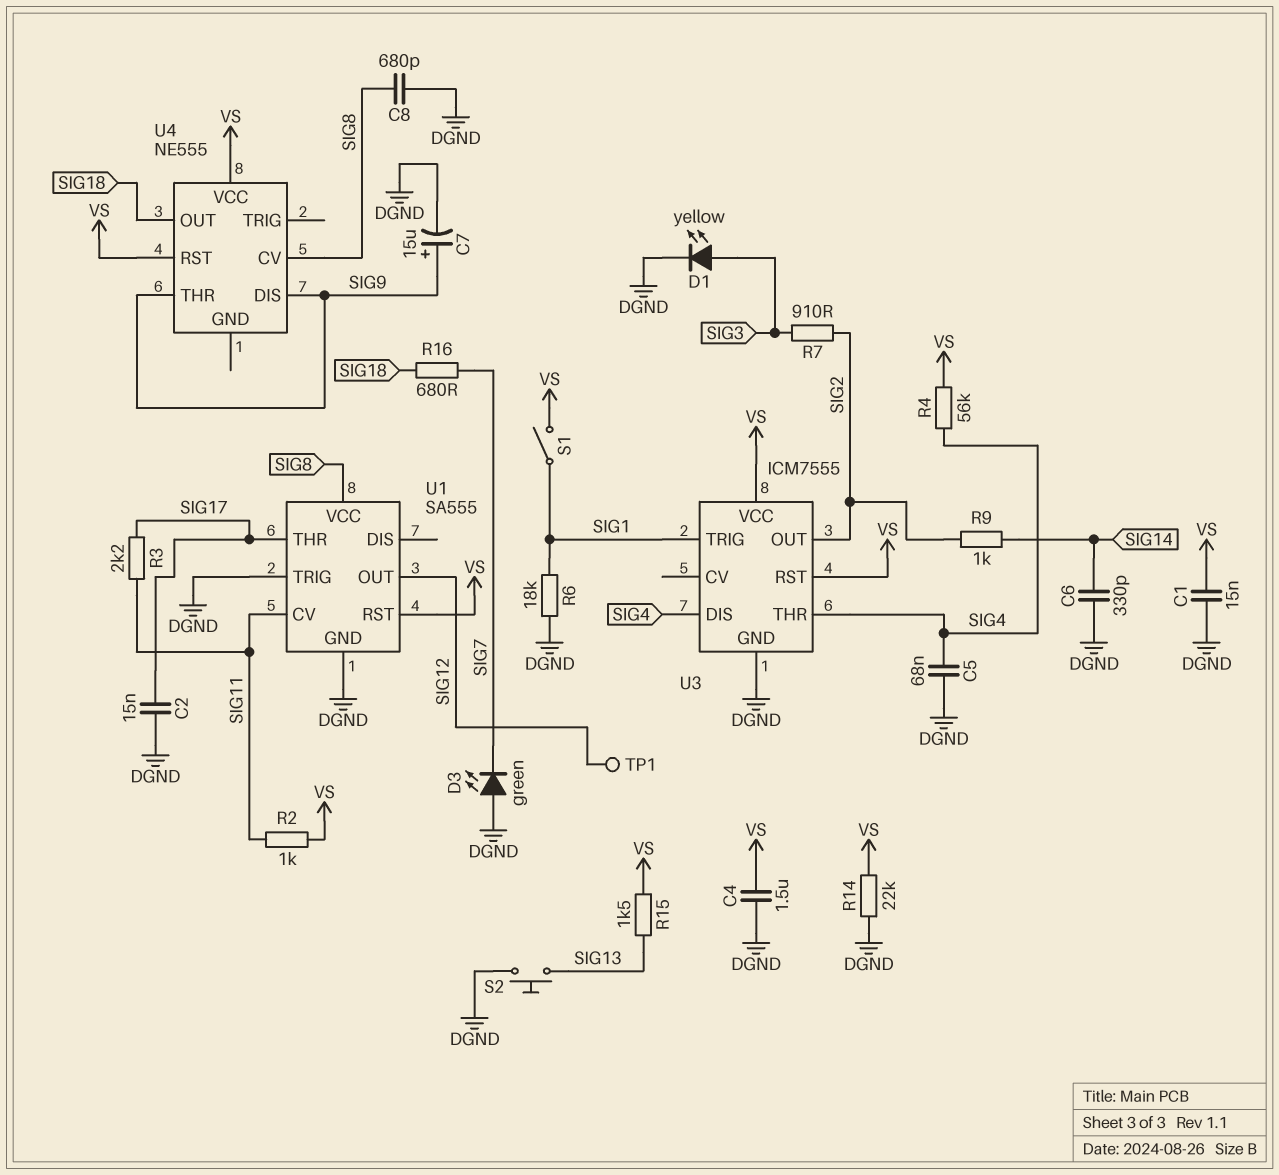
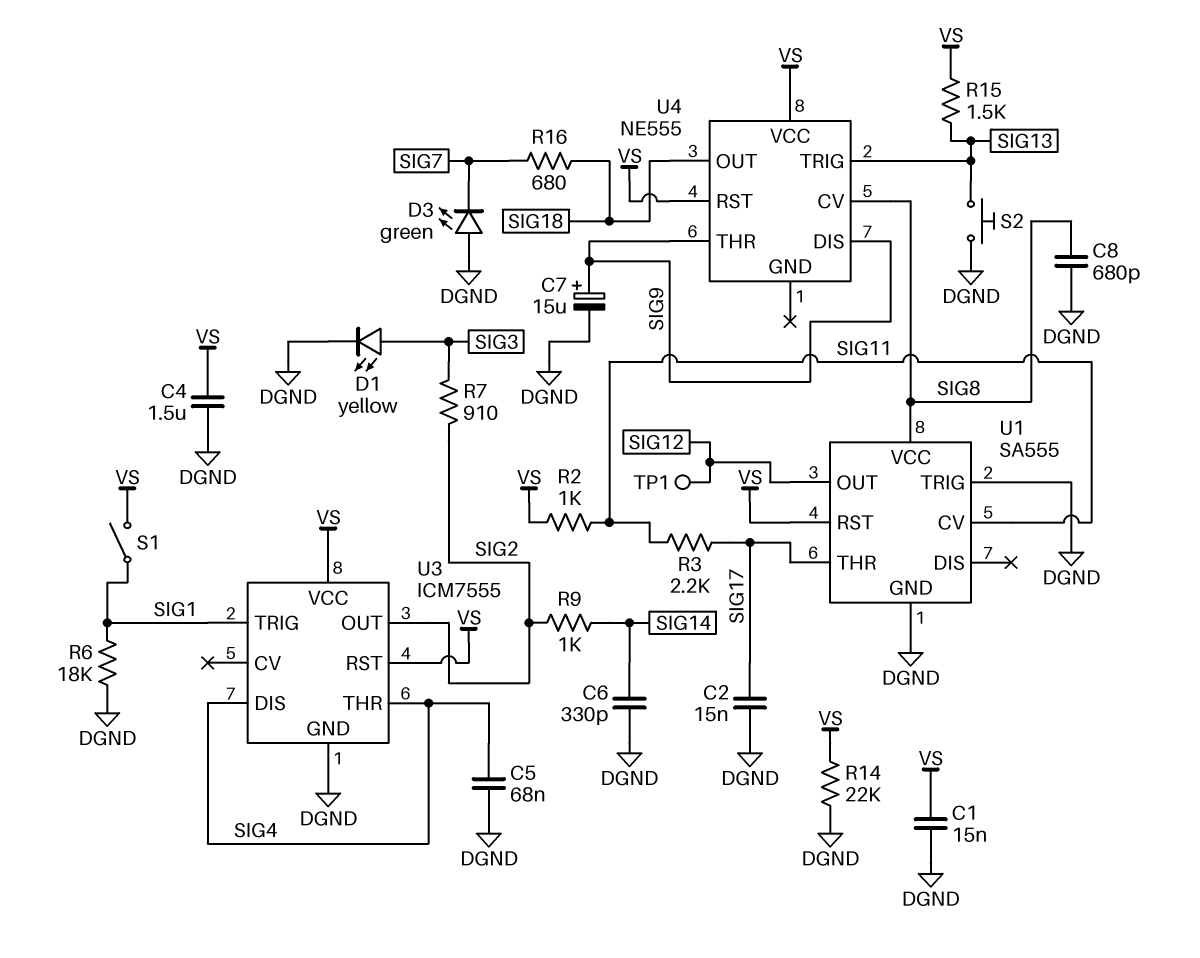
R4: 56k (SIG4, VS) -> none
U4 pin TRIG: none -> SIG13

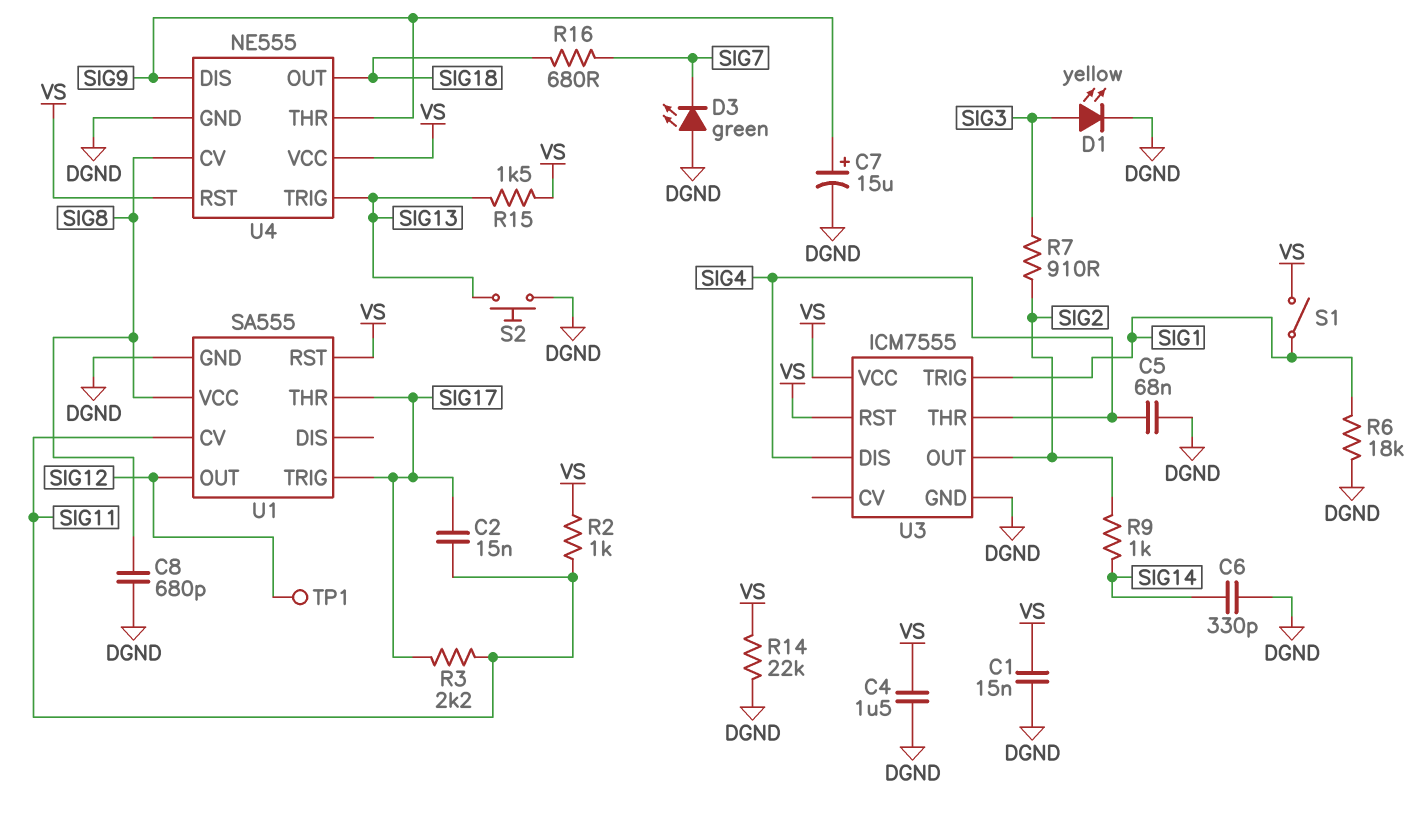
C2: 15nF (DGND, SIG17) -> 15nF (SIG11, SIG17)
U1 pin TRIG: DGND -> SIG17
U4 pin GND: none -> DGND

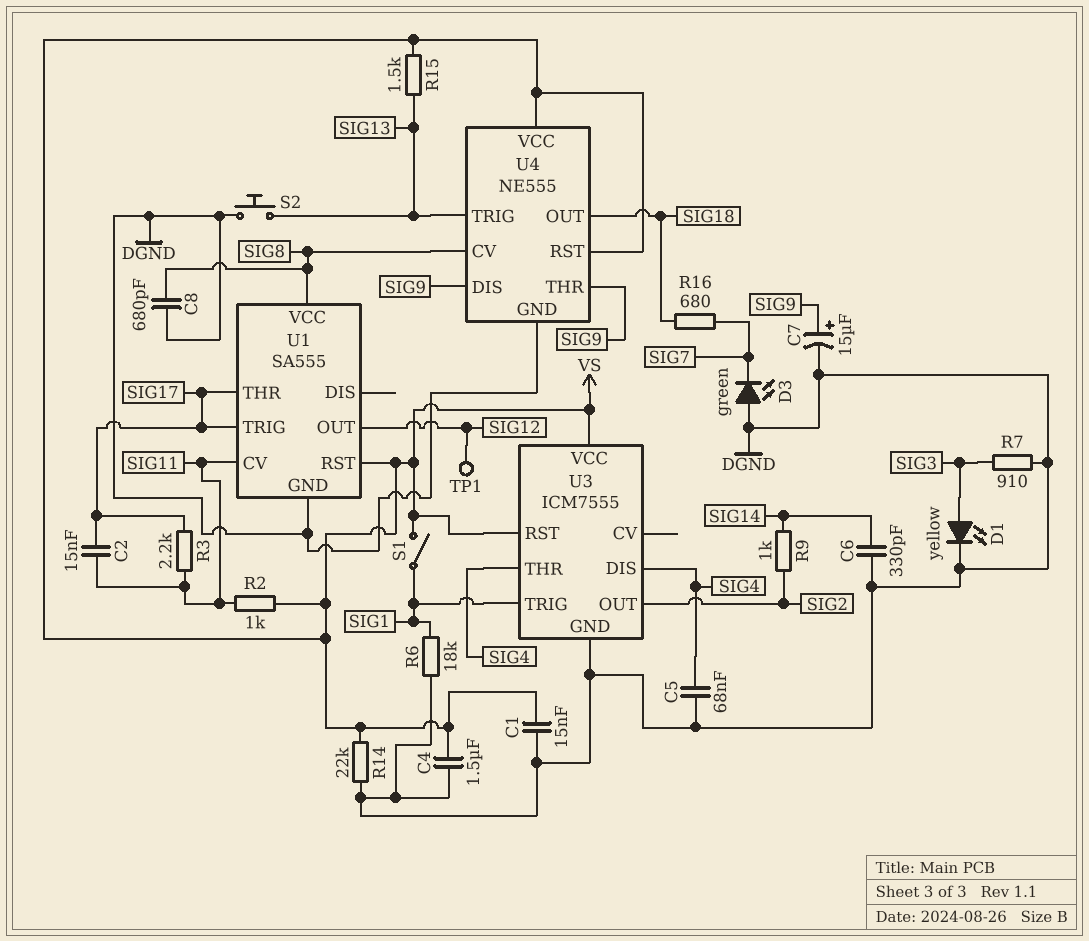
R7: 910 (SIG2, SIG3) -> 910 (DGND, SIG3)

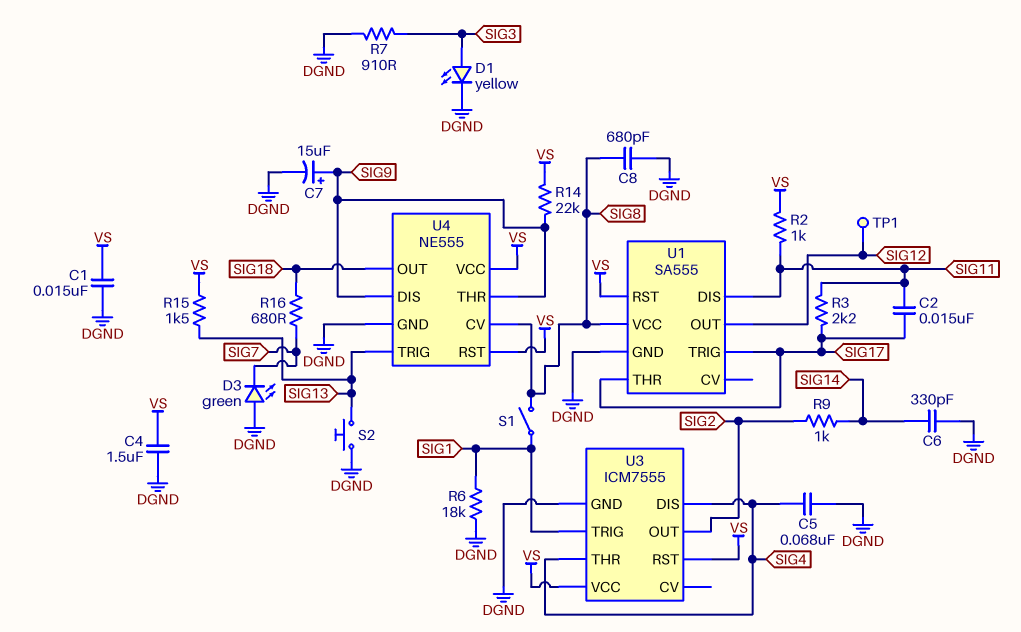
R14: 22k (DGND, VS) -> 22k (SIG9, VS)
S1: switch (SIG1, VS) -> switch (SIG1, SIG8)
U1 pin CV: SIG11 -> none
U1 pin DIS: none -> SIG11

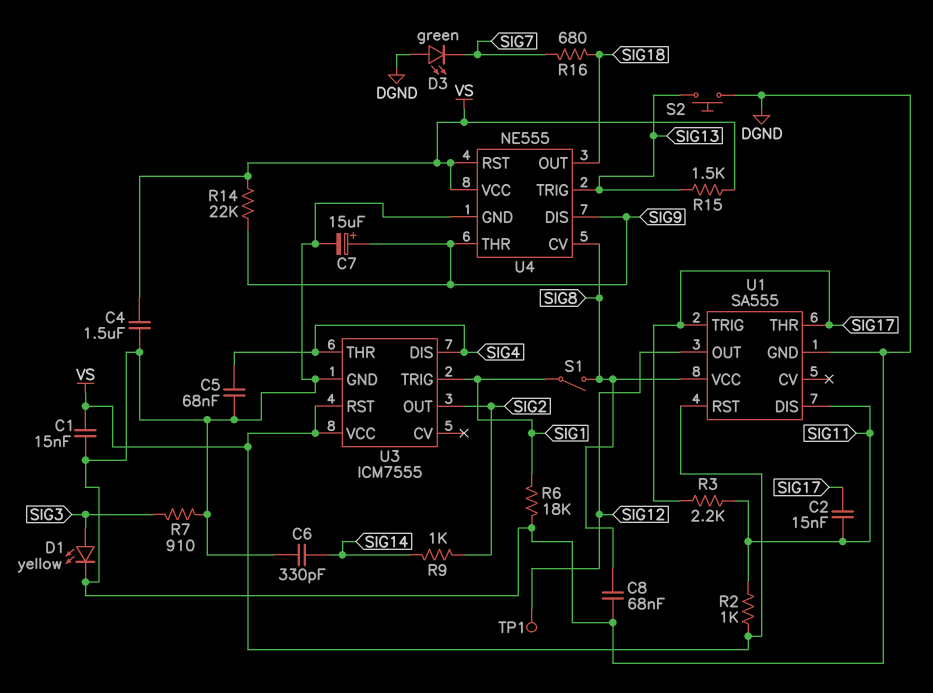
C8: 680pF (DGND, SIG8) -> 68nF (DGND, SIG8)

